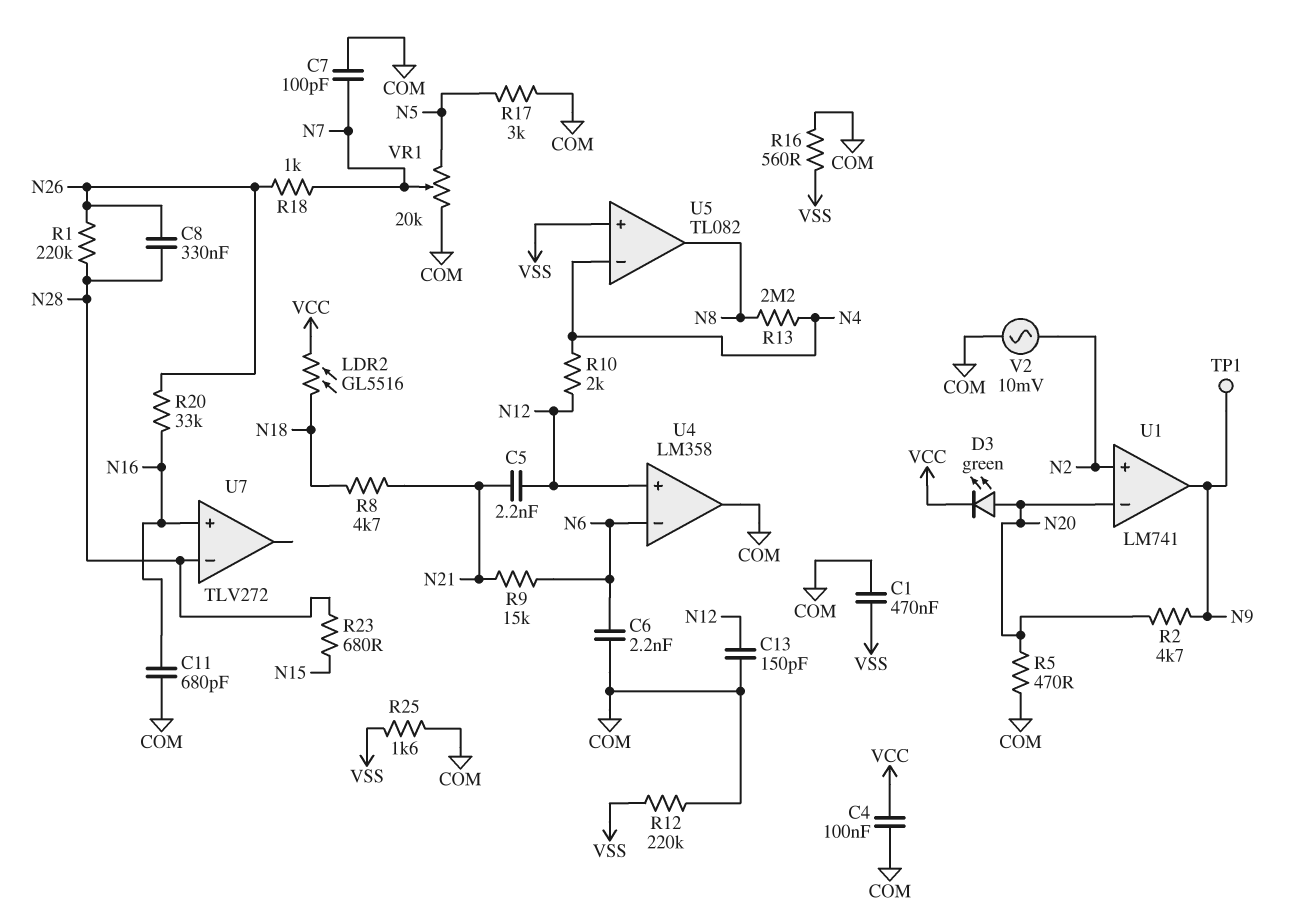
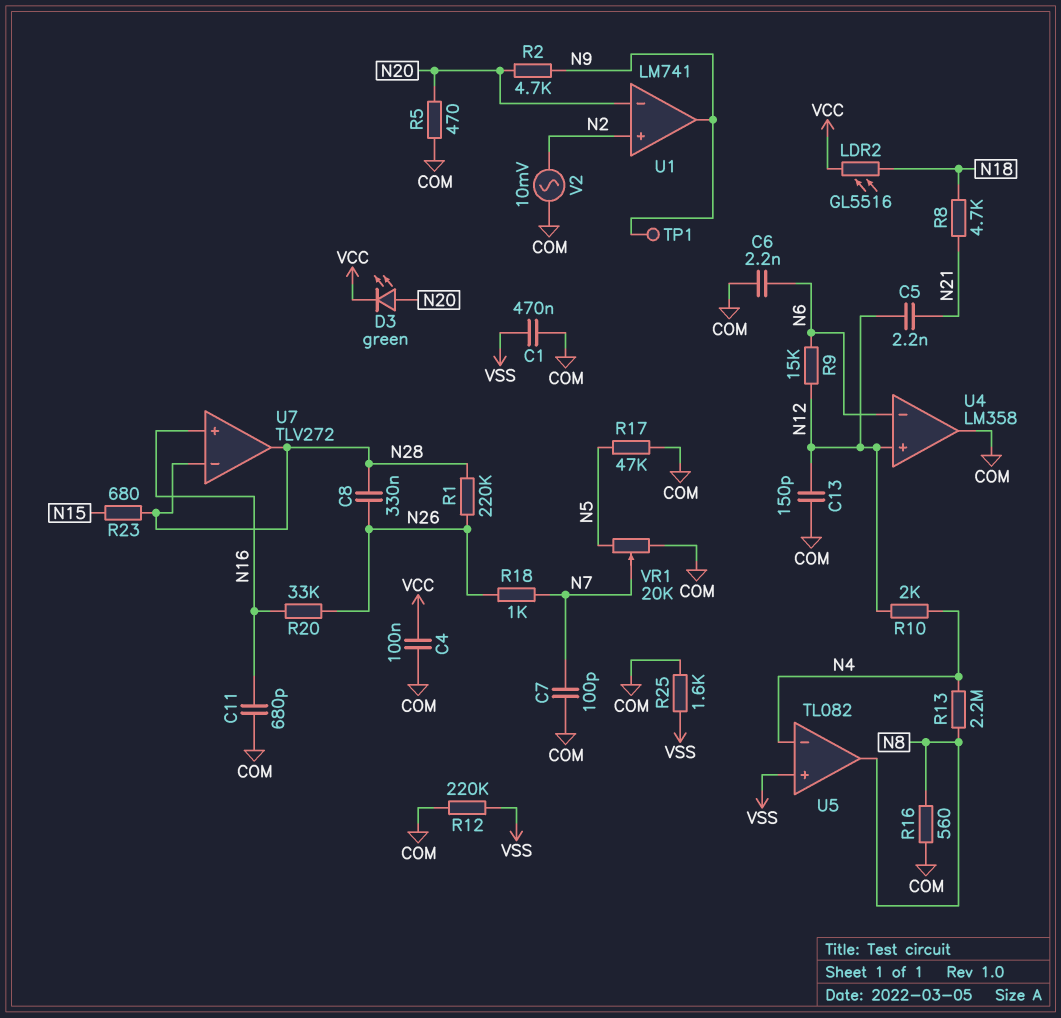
R9: 15k (N6, N21) -> 15k (N6, N12)
R16: 560 (COM, VSS) -> 560 (COM, N8)
R17: 3k (COM, N5) -> 47k (COM, N5)
U7 pin out: none -> N28

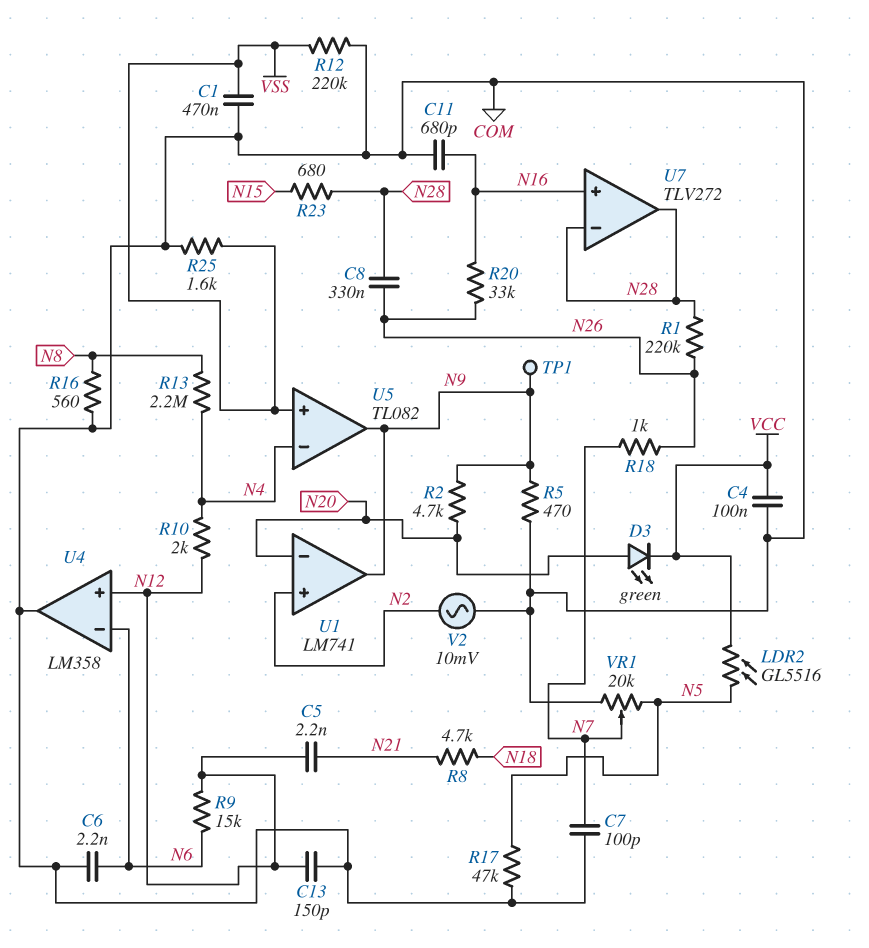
LDR2: GL5516 (N18, VCC) -> GL5516 (N5, VCC)
R5: 470 (COM, N20) -> 470 (COM, N9)
U5 pin out: N8 -> N9

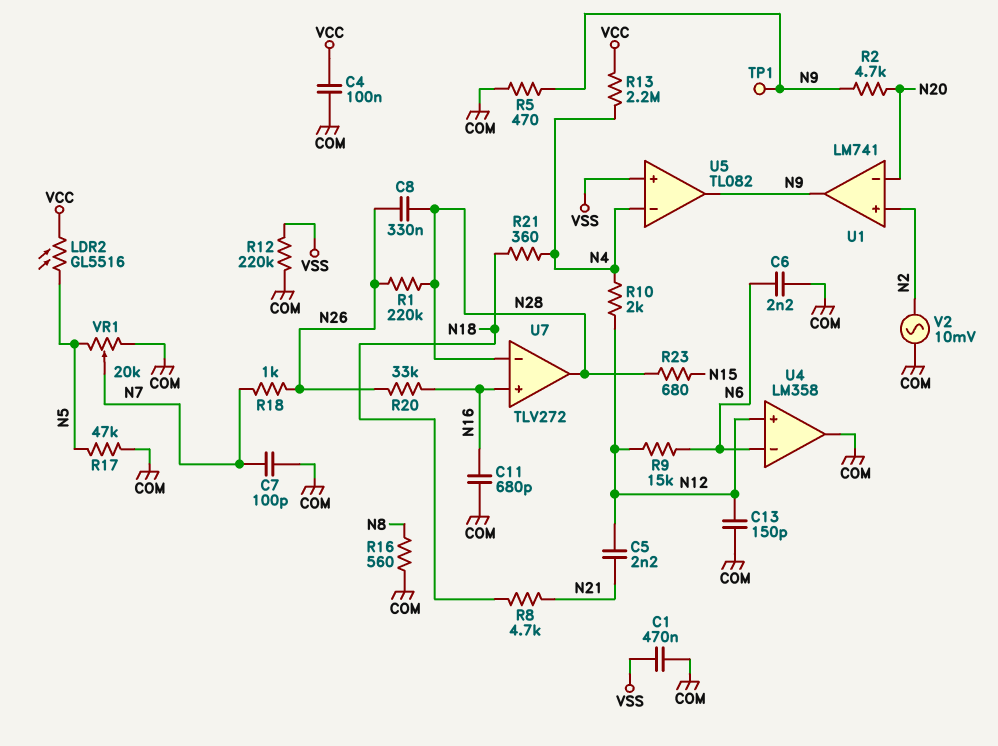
D3: LED green (A N20, K VCC) -> none
R13: 2.2M (N4, N8) -> 2.2M (N4, VCC)
R21: none -> 360 (N4, N18)
R25: 1.6k (COM, VSS) -> none

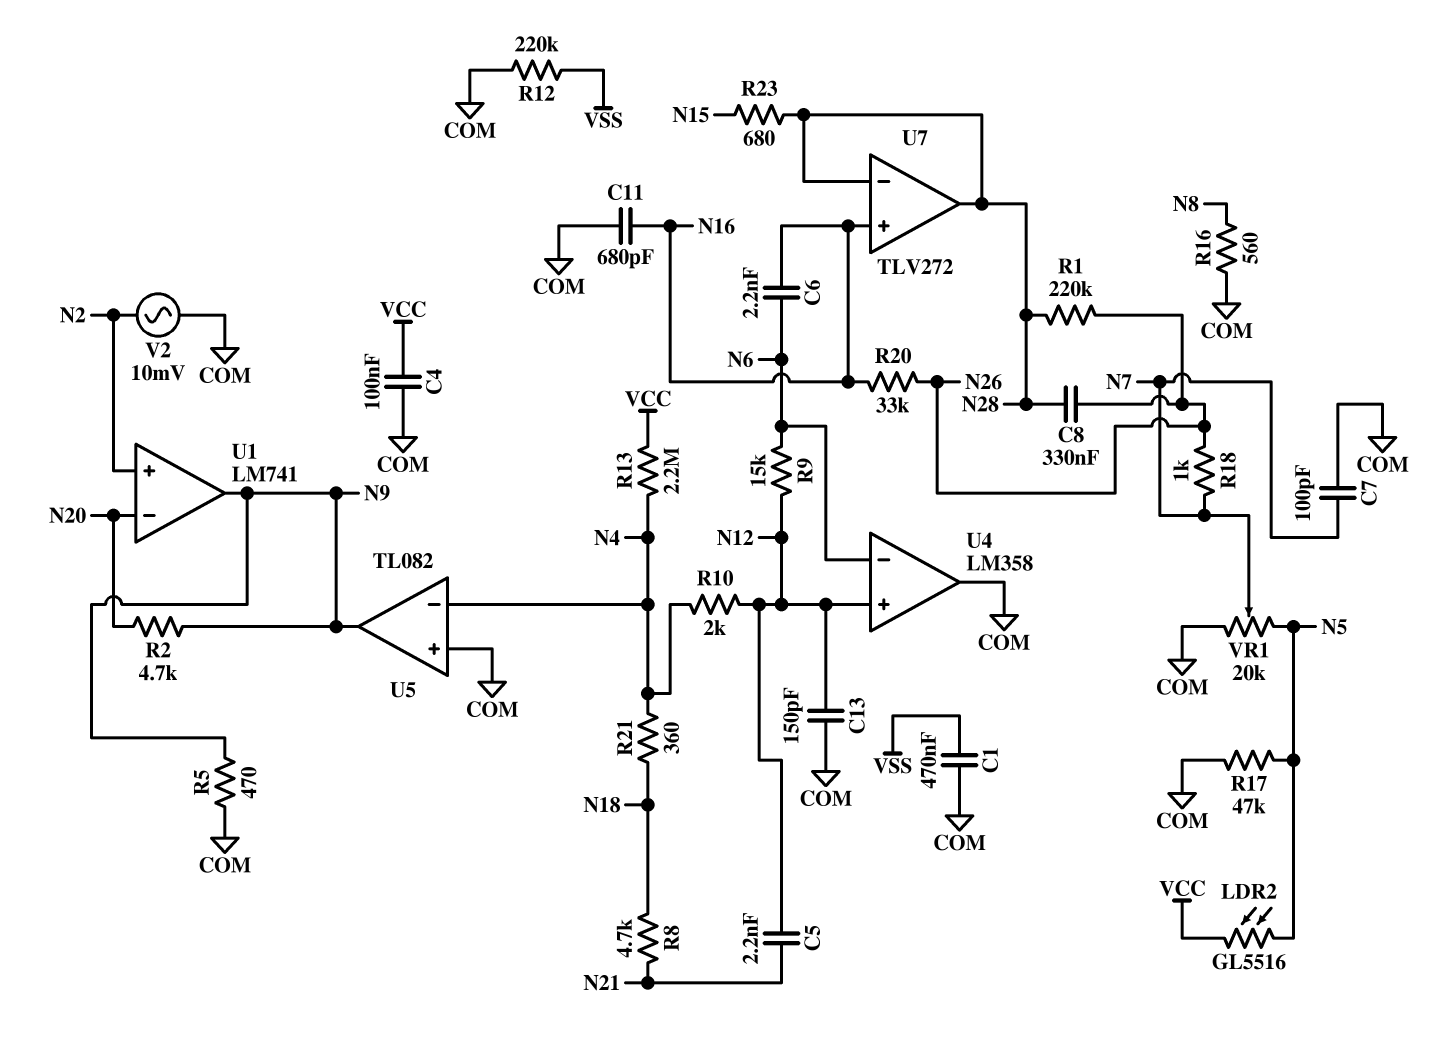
C6: 2.2nF (COM, N6) -> 2.2nF (N6, N16)
TP1: test point (N9) -> none
U5 pin in+: VSS -> COM

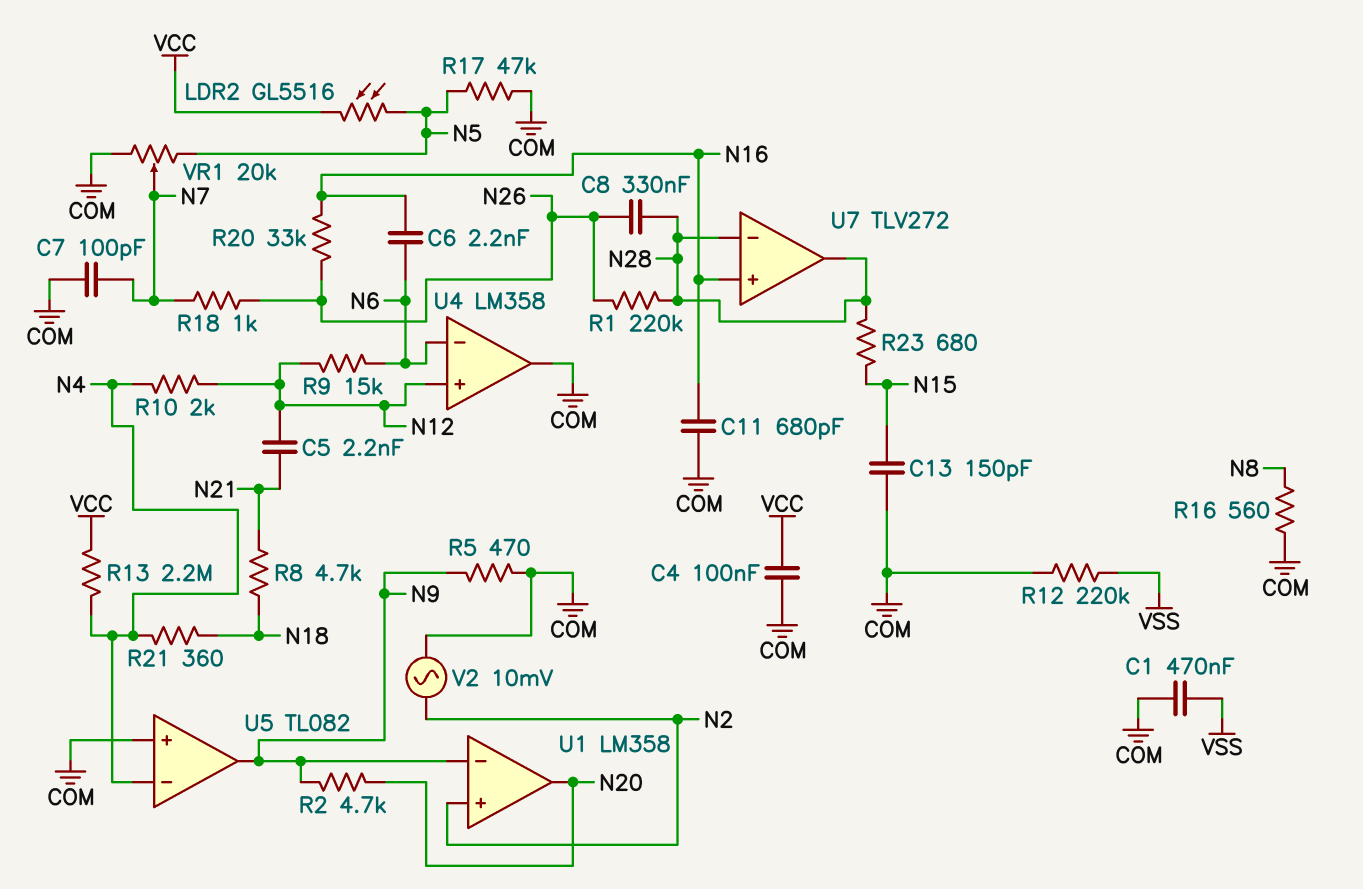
C13: 150pF (COM, N12) -> 150pF (COM, N15)
U1: LM741 -> LM358
U1 pin in-: N20 -> N9
U1 pin out: N9 -> N20

